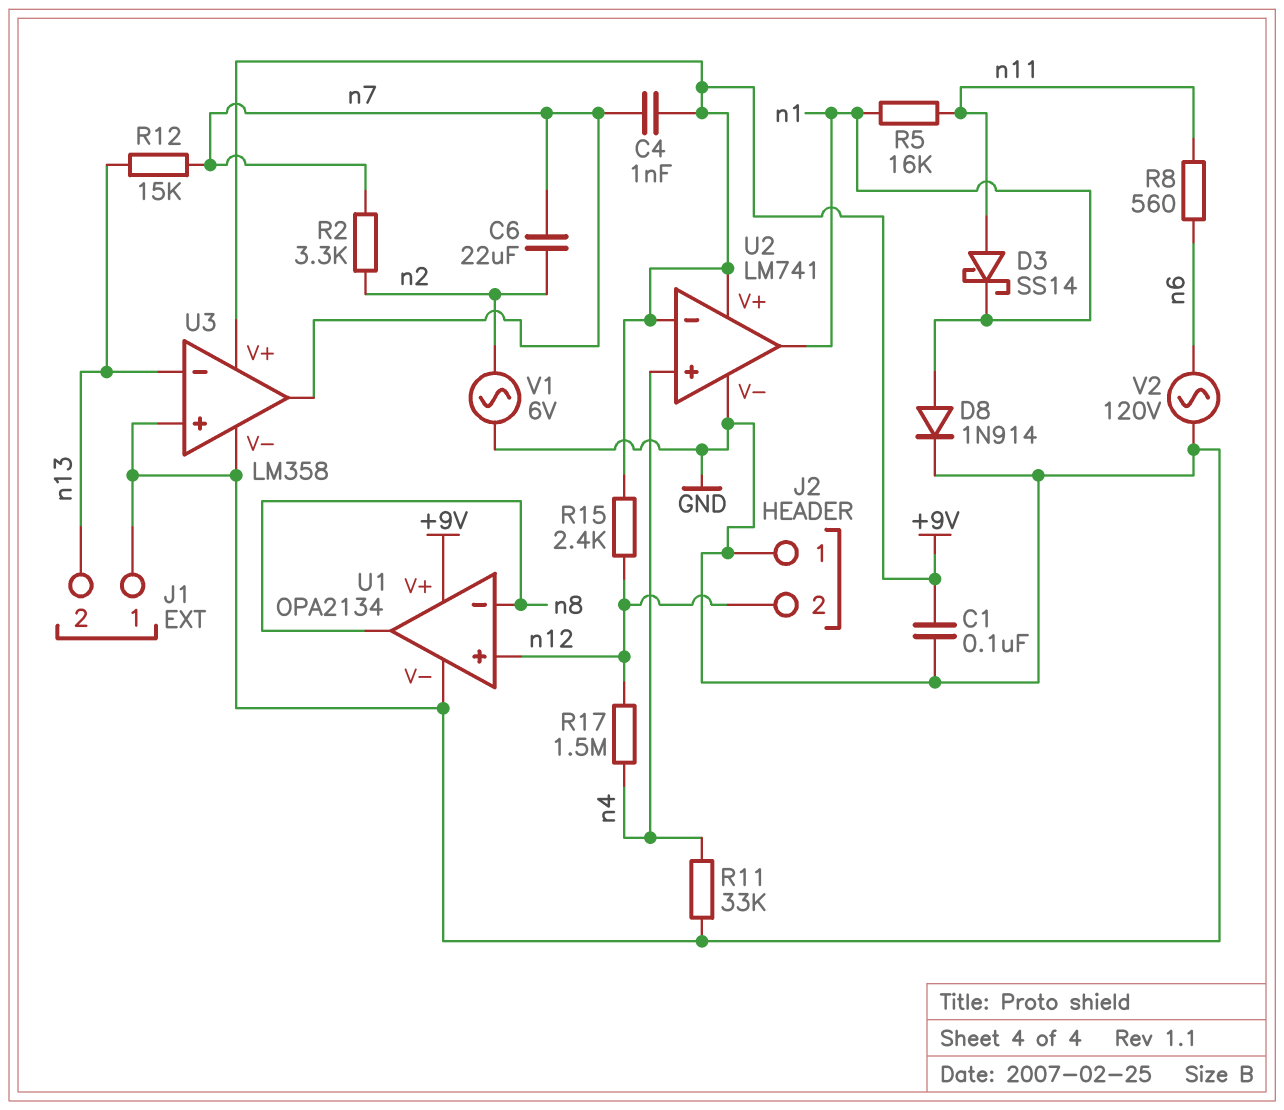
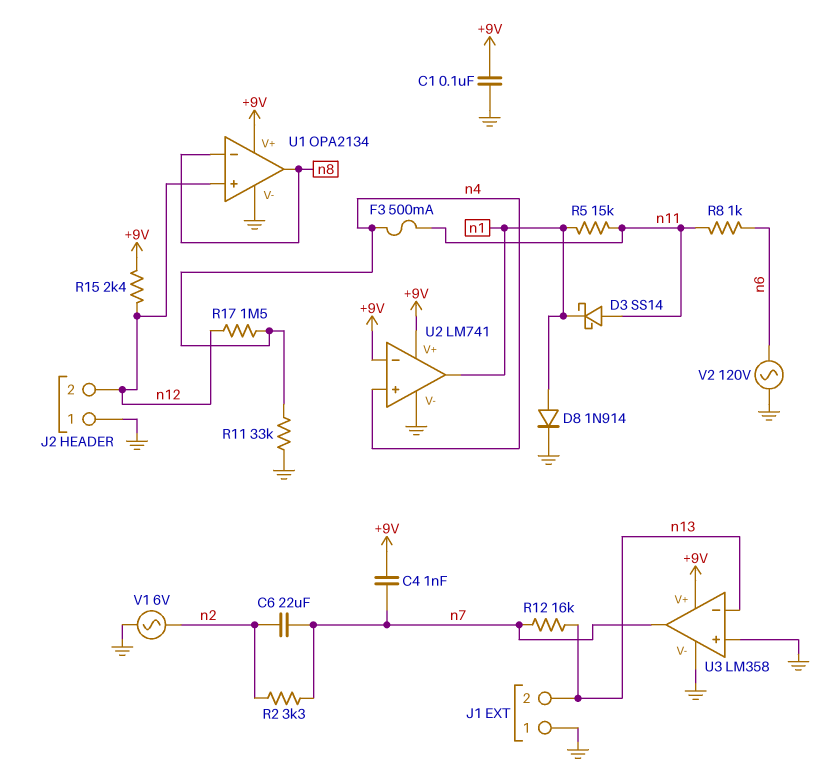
F3: none -> 500mA (n4, n11)
R5: 16k (n1, n11) -> 15k (n1, n11)
R8: 560 (n6, n11) -> 1k (n6, n11)
R12: 15k (n7, n13) -> 16k (n7, n13)

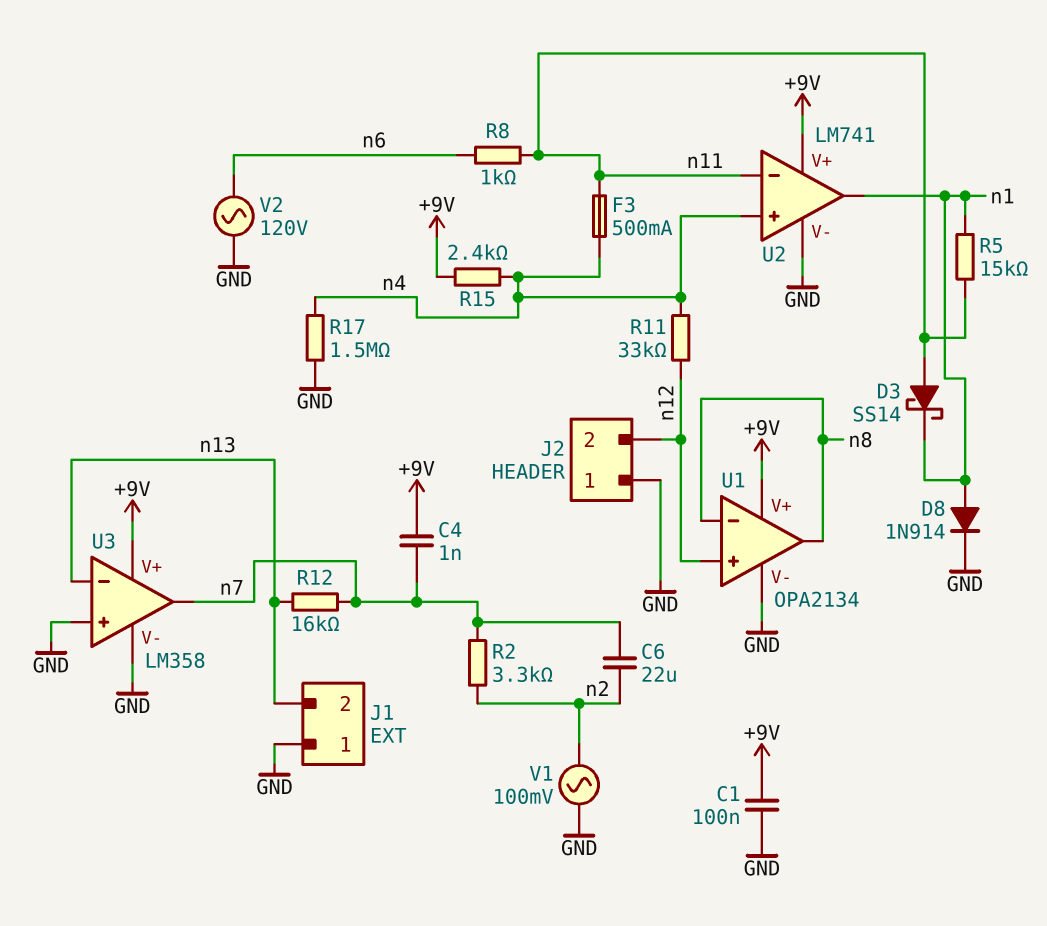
R11: 33k (GND, n4) -> 33k (n4, n12)
R15: 2.4k (+9V, n12) -> 2.4k (+9V, n4)
R17: 1.5M (n4, n12) -> 1.5M (GND, n4)
U2 pin in-: +9V -> n11
V1: AC 6V (GND, n2) -> AC 100mV (GND, n2)

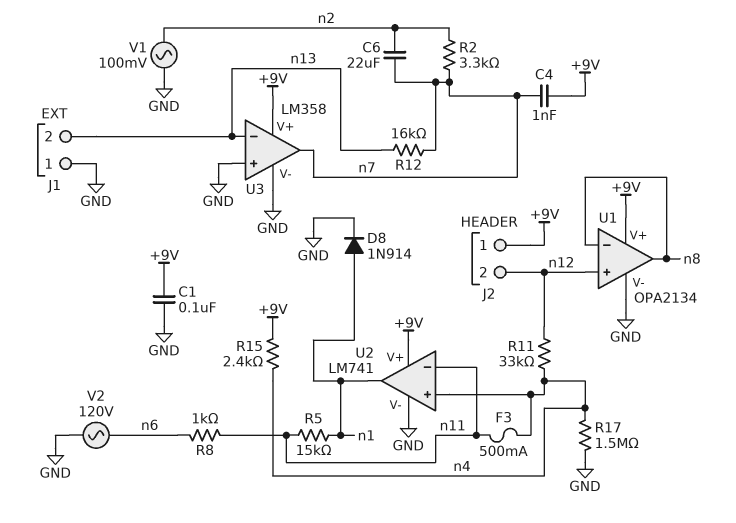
D3: schottky SS14 (A n11, K n1) -> none
J2 pin 1: GND -> +9V

